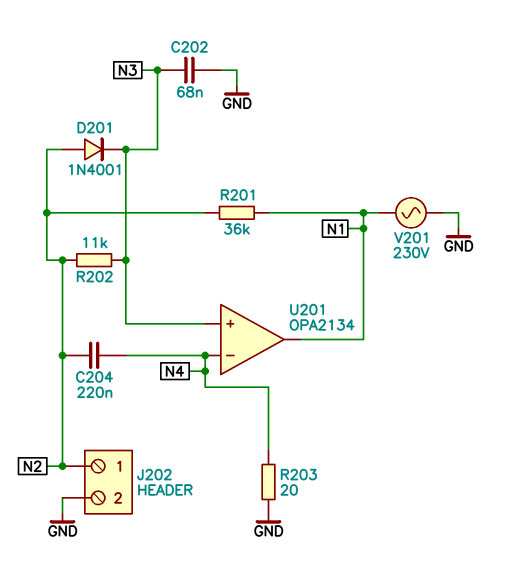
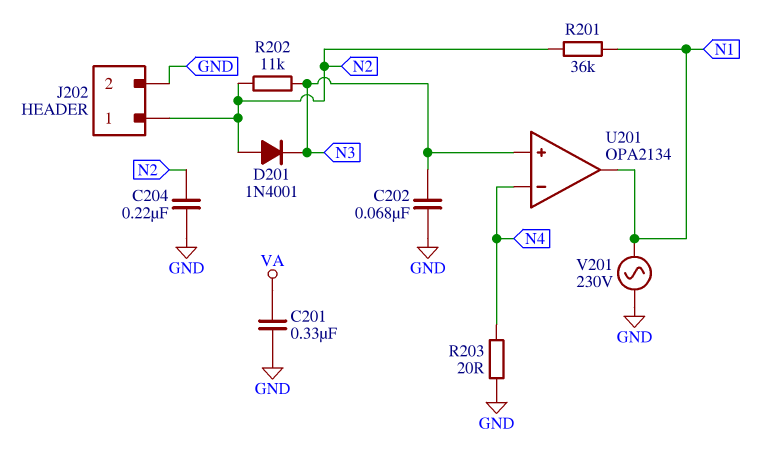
C201: none -> 330nF (GND, VA)
C204: 220nF (N2, N4) -> 220nF (GND, N2)

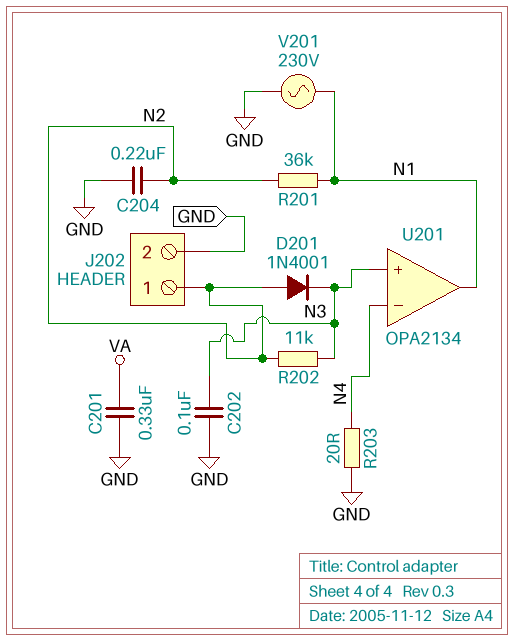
C202: 68nF (GND, N3) -> 100nF (GND, N3)

